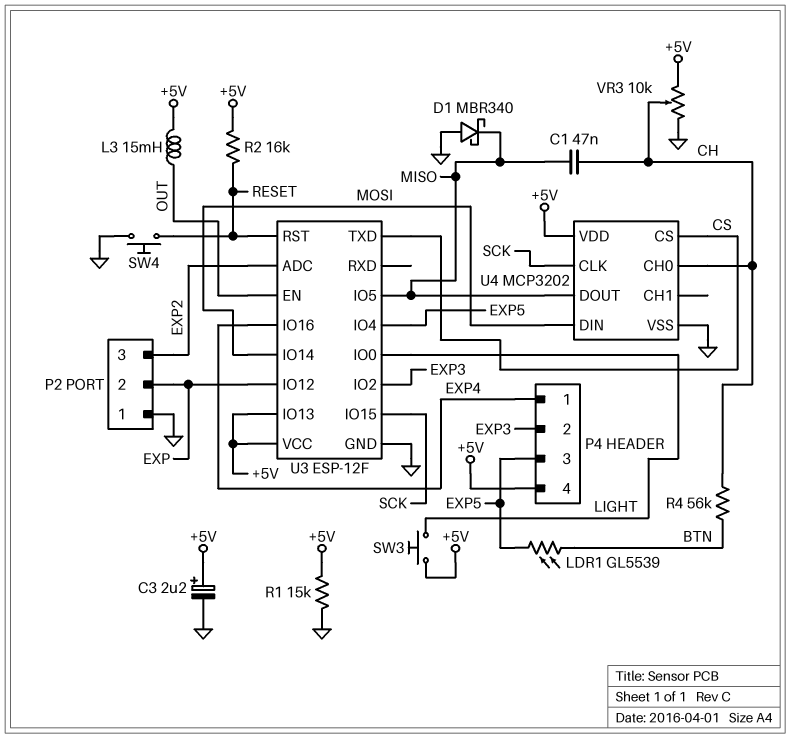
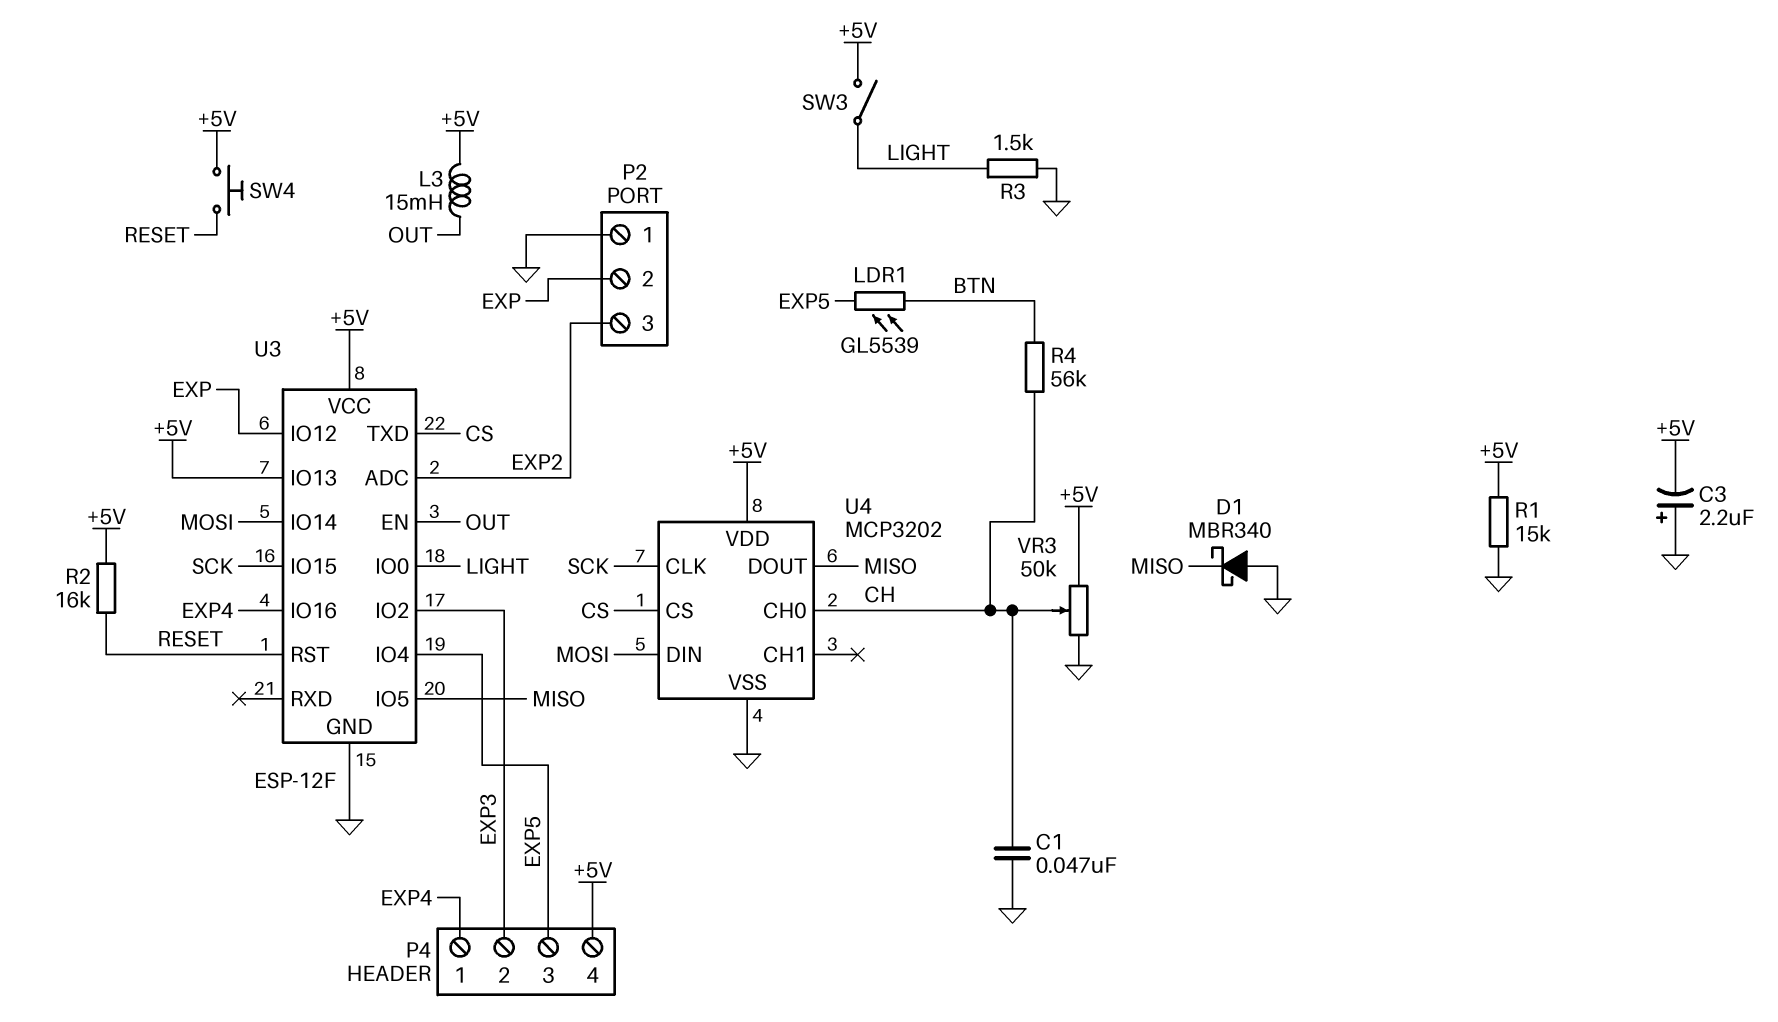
C1: 47nF (CH, MISO) -> 47nF (CH, GND)
C3: 2.2uF (plus +5V, minus GND) -> 2.2uF (plus GND, minus +5V)
R3: none -> 1.5k (GND, LIGHT)
SW3: button (+5V, LIGHT) -> switch (+5V, LIGHT)
SW4: button (GND, RESET) -> button (+5V, RESET)
VR3: 10k (+5V, GND, wiper CH) -> 50k (+5V, GND, wiper CH)

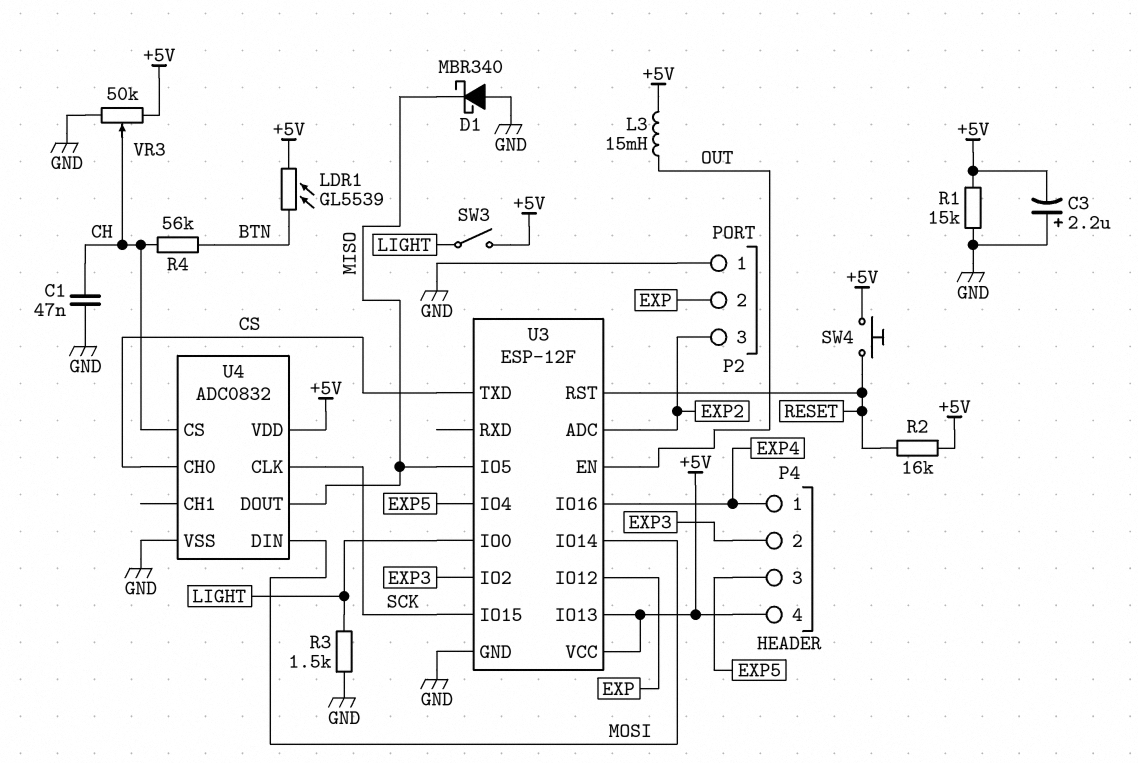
LDR1: GL5539 (BTN, EXP5) -> GL5539 (+5V, BTN)
U4: MCP3202 -> ADC0832
U4 pin CH0: CH -> CS
U4 pin CS: CS -> CH

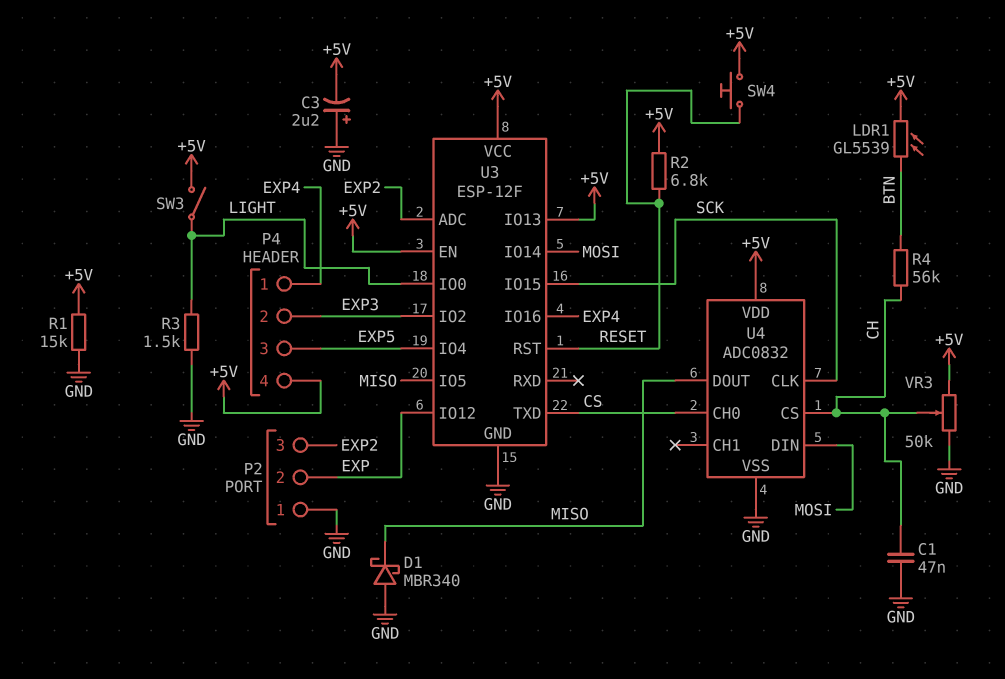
L3: 15mH (+5V, OUT) -> none
R2: 16k (+5V, RESET) -> 6.8k (+5V, RESET)
U3 pin EN: OUT -> +5V

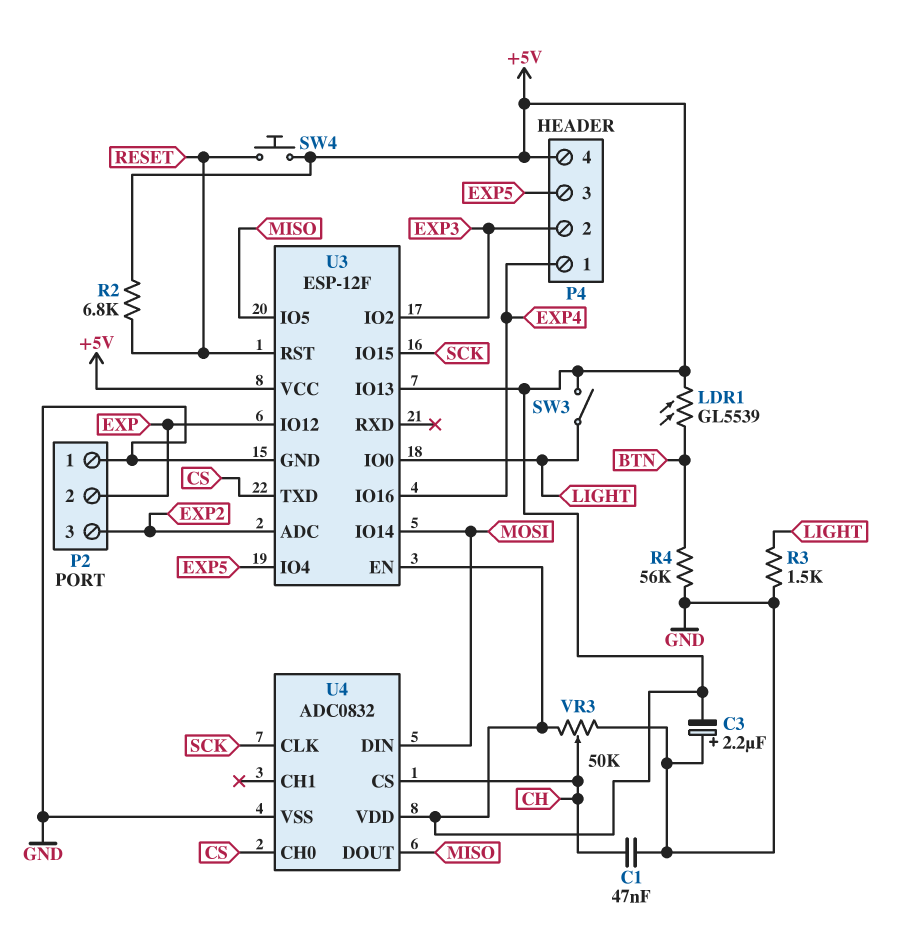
D1: schottky MBR340 (A GND, K MISO) -> none
R1: 15k (+5V, GND) -> none
R4: 56k (BTN, CH) -> 56k (BTN, GND)

